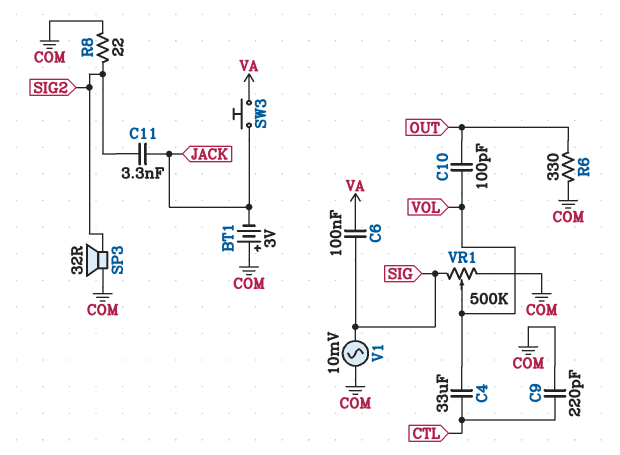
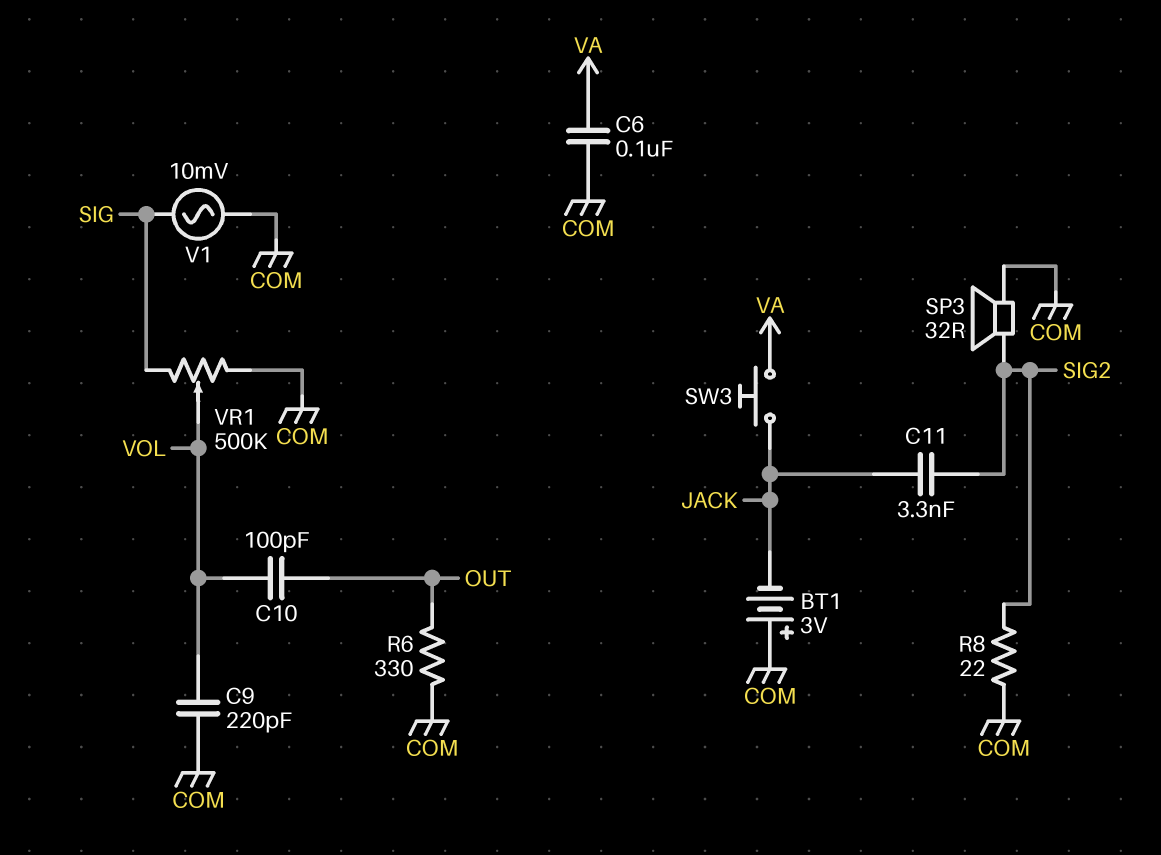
C4: 33uF (CTL, VOL) -> none
C6: 100nF (SIG, VA) -> 100nF (COM, VA)
C9: 220pF (COM, CTL) -> 220pF (COM, VOL)

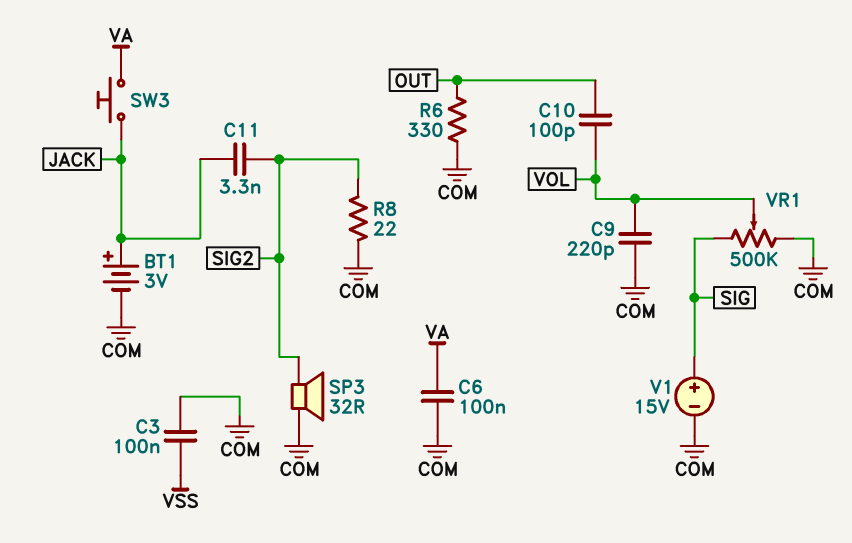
BT1: 3V (plus COM, minus JACK) -> 3V (plus JACK, minus COM)
C3: none -> 100nF (COM, VSS)
V1: AC 10mV (COM, SIG) -> 15V (plus SIG, minus COM)

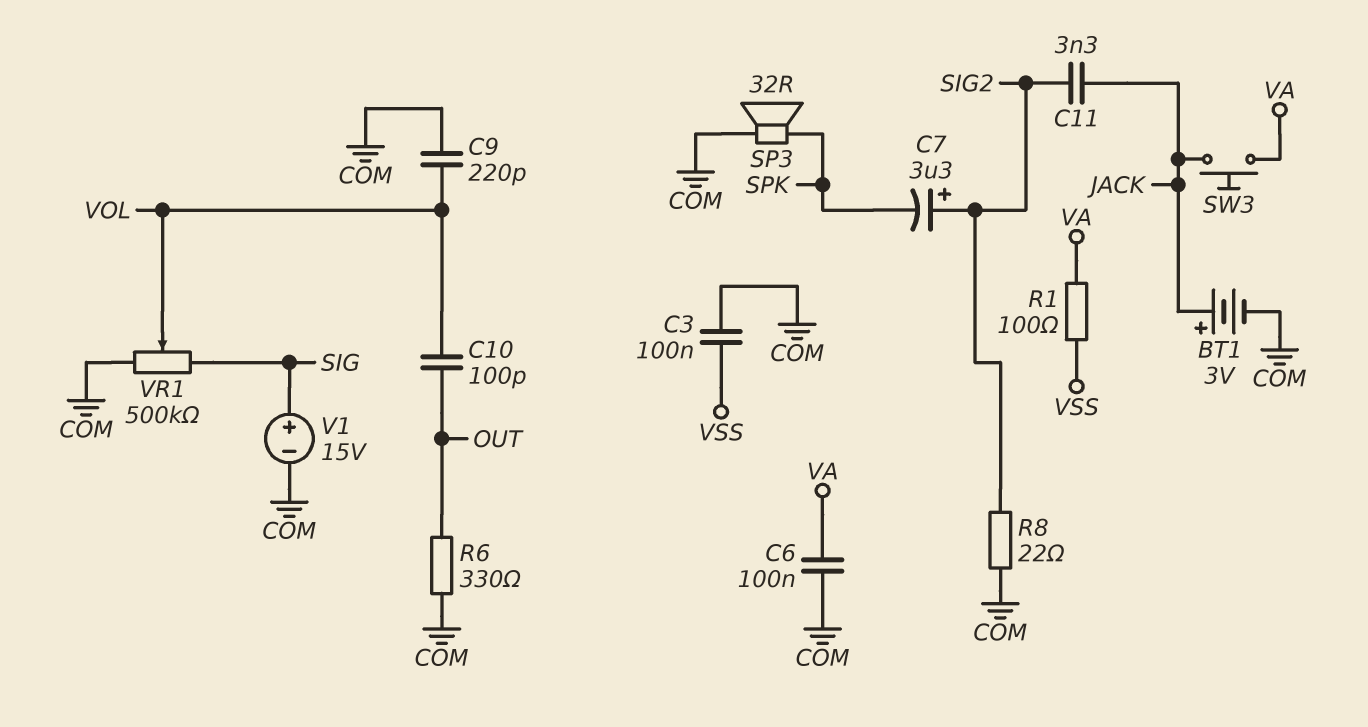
C7: none -> 3.3uF (plus SIG2, minus SPK)
R1: none -> 100 (VA, VSS)
SP3: speaker 32R (COM, SIG2) -> speaker 32R (COM, SPK)

